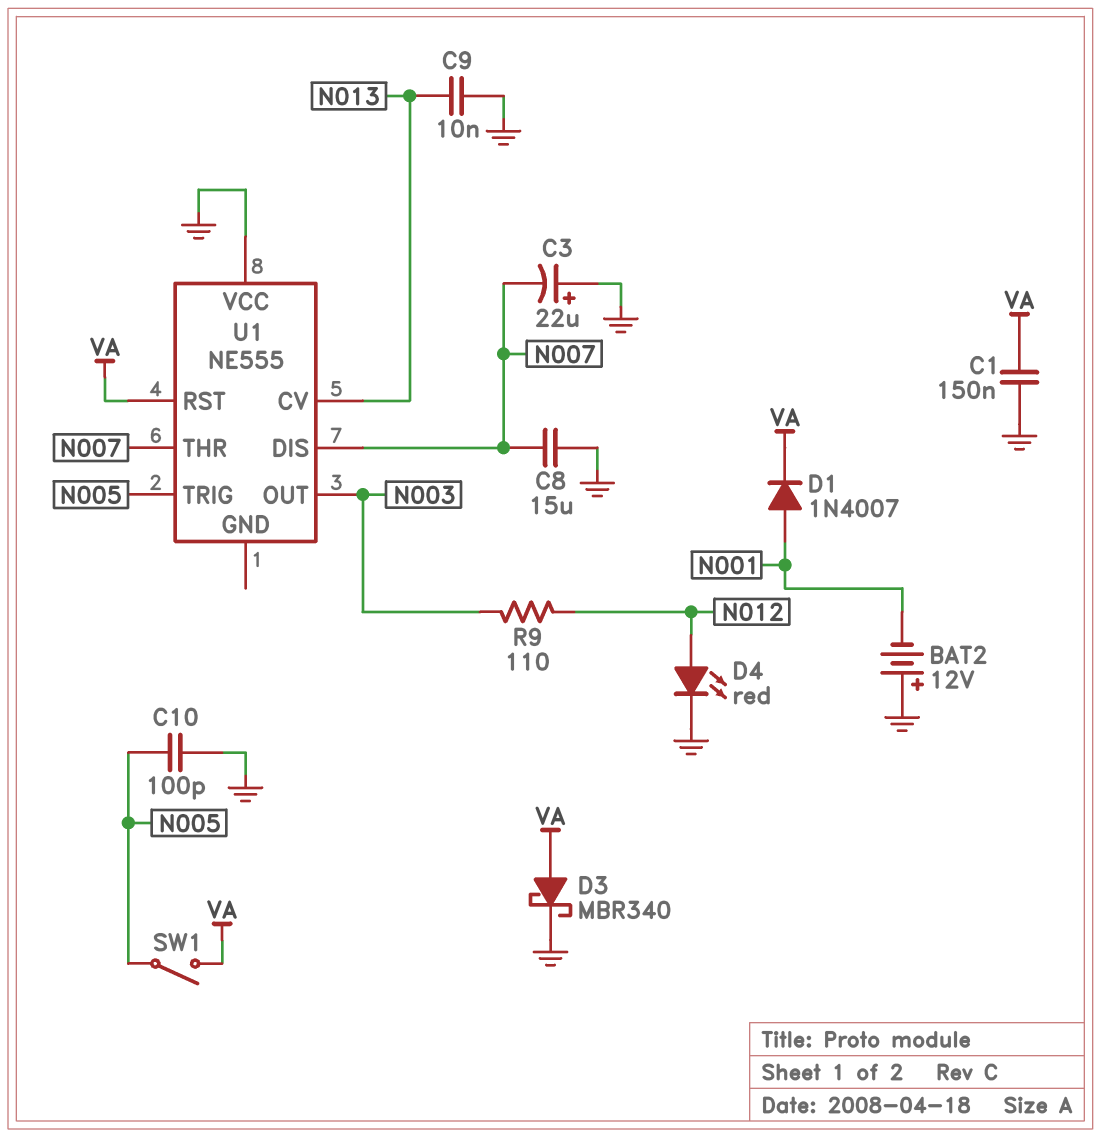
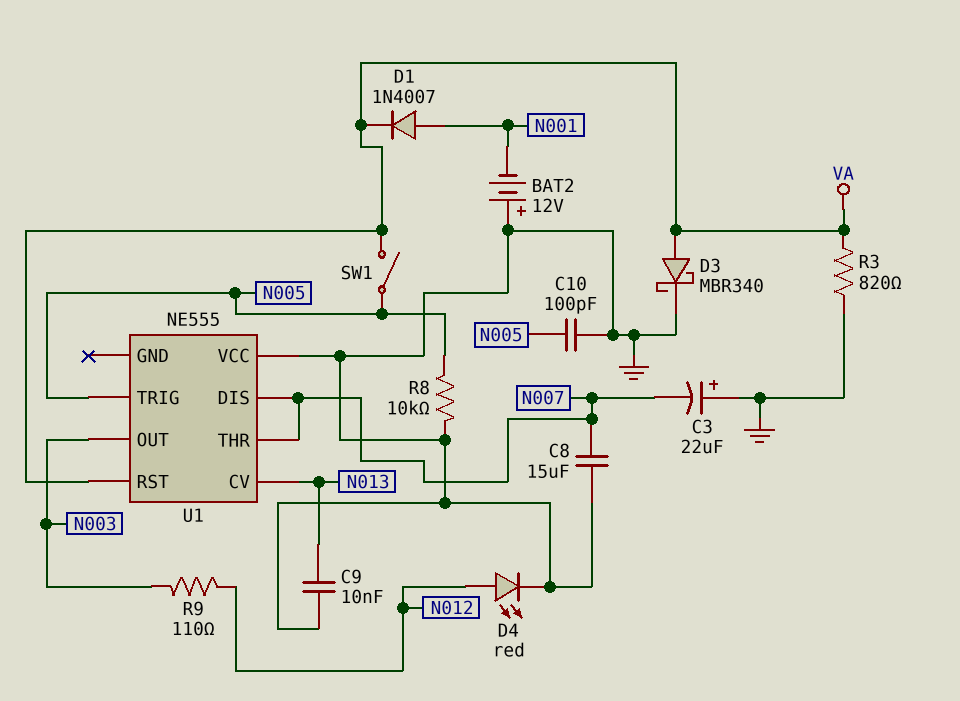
C1: 150nF (GND, VA) -> none
R3: none -> 820 (GND, VA)
R8: none -> 10k (GND, N005)

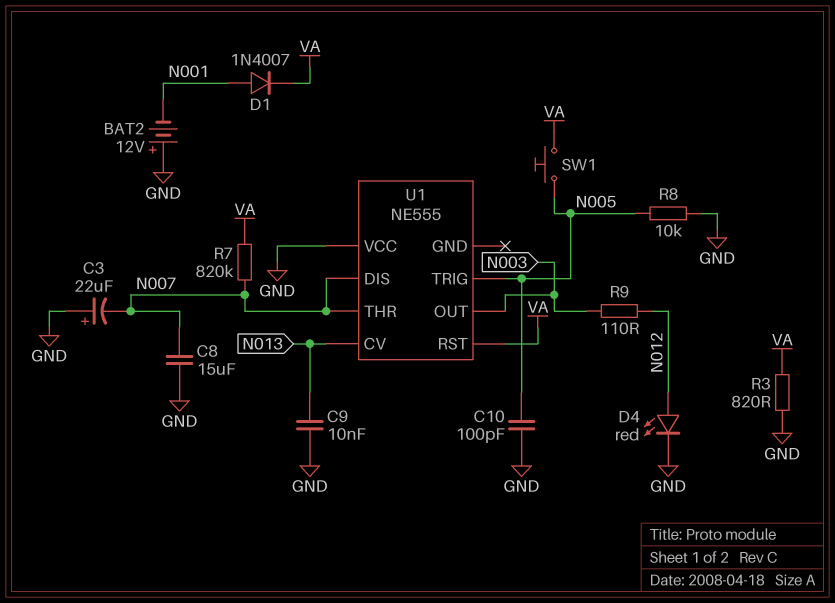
D3: schottky MBR340 (A VA, K GND) -> none
R7: none -> 820k (N007, VA)
SW1: switch (N005, VA) -> button (N005, VA)

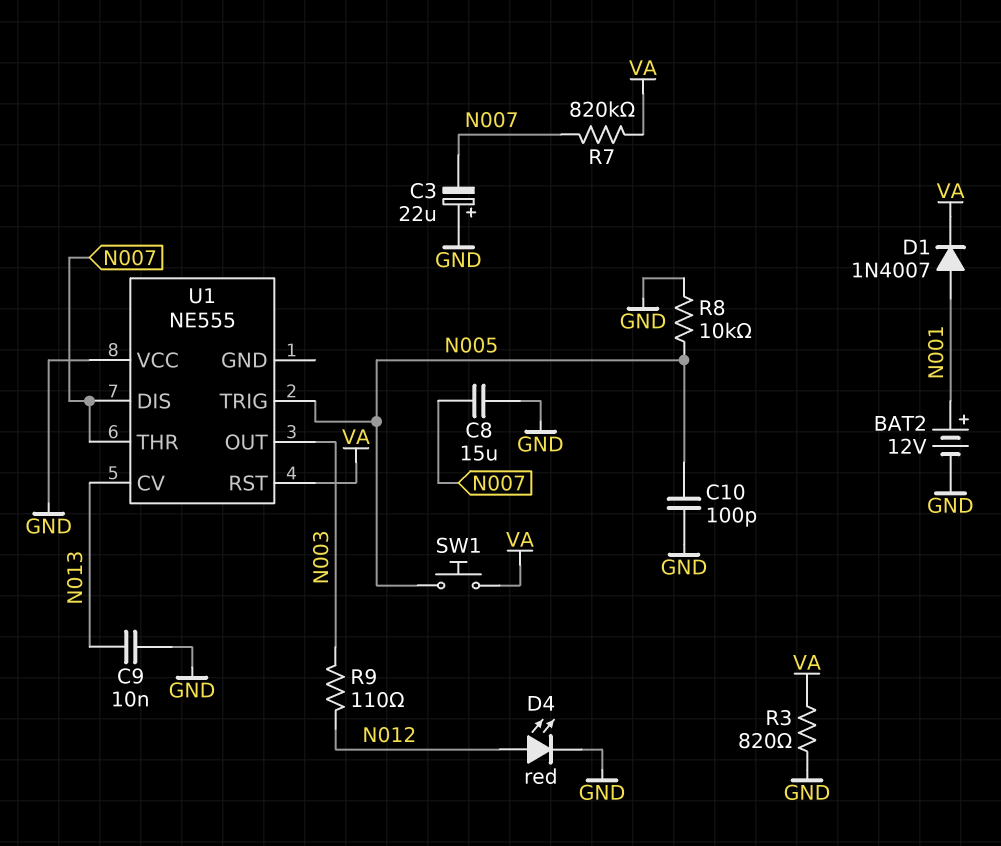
BAT2: 12V (plus GND, minus N001) -> 12V (plus N001, minus GND)

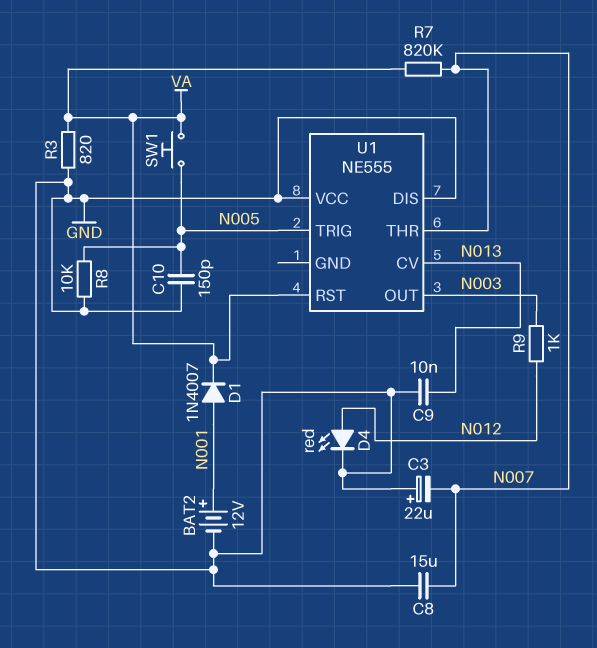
C10: 100pF (GND, N005) -> 150pF (GND, N005)
R9: 110 (N003, N012) -> 1k (N003, N012)
U1 pin DIS: N007 -> GND

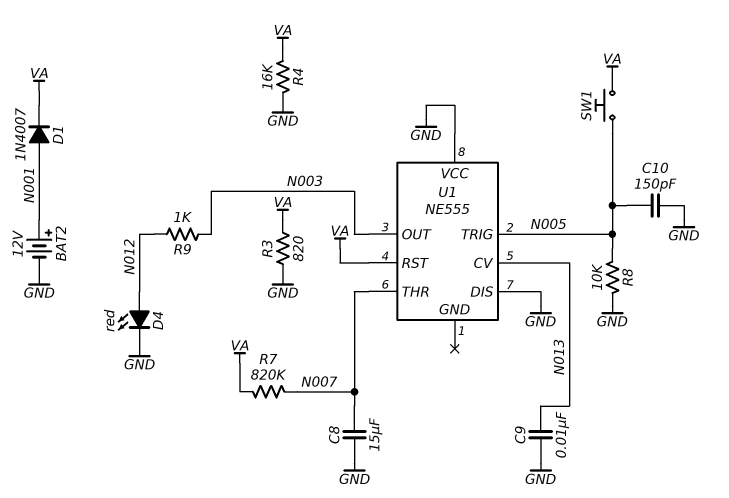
C3: 22uF (plus GND, minus N007) -> none
R4: none -> 16k (GND, VA)

